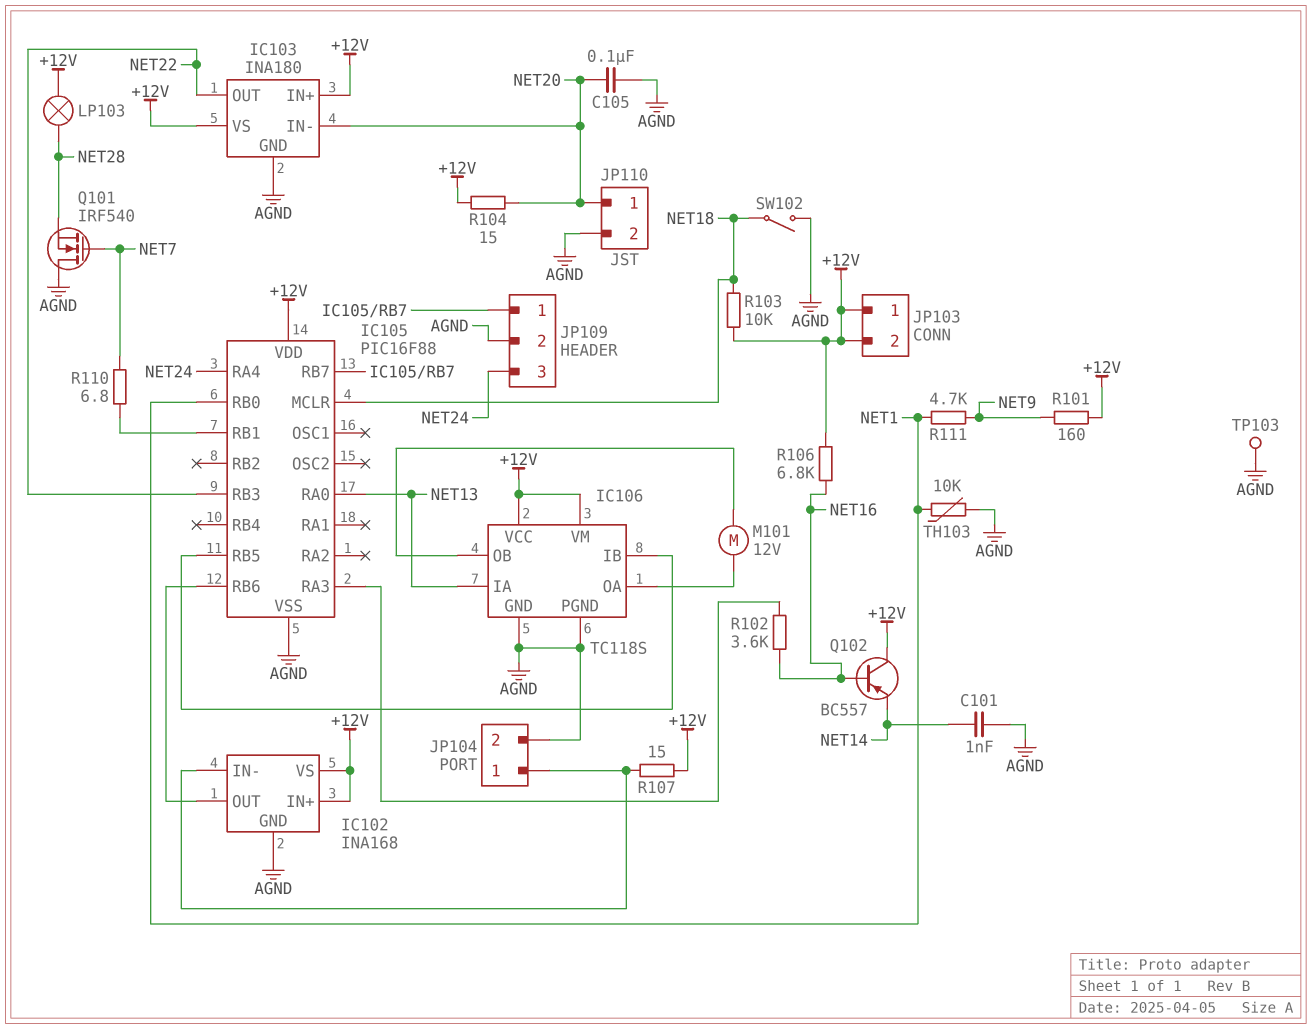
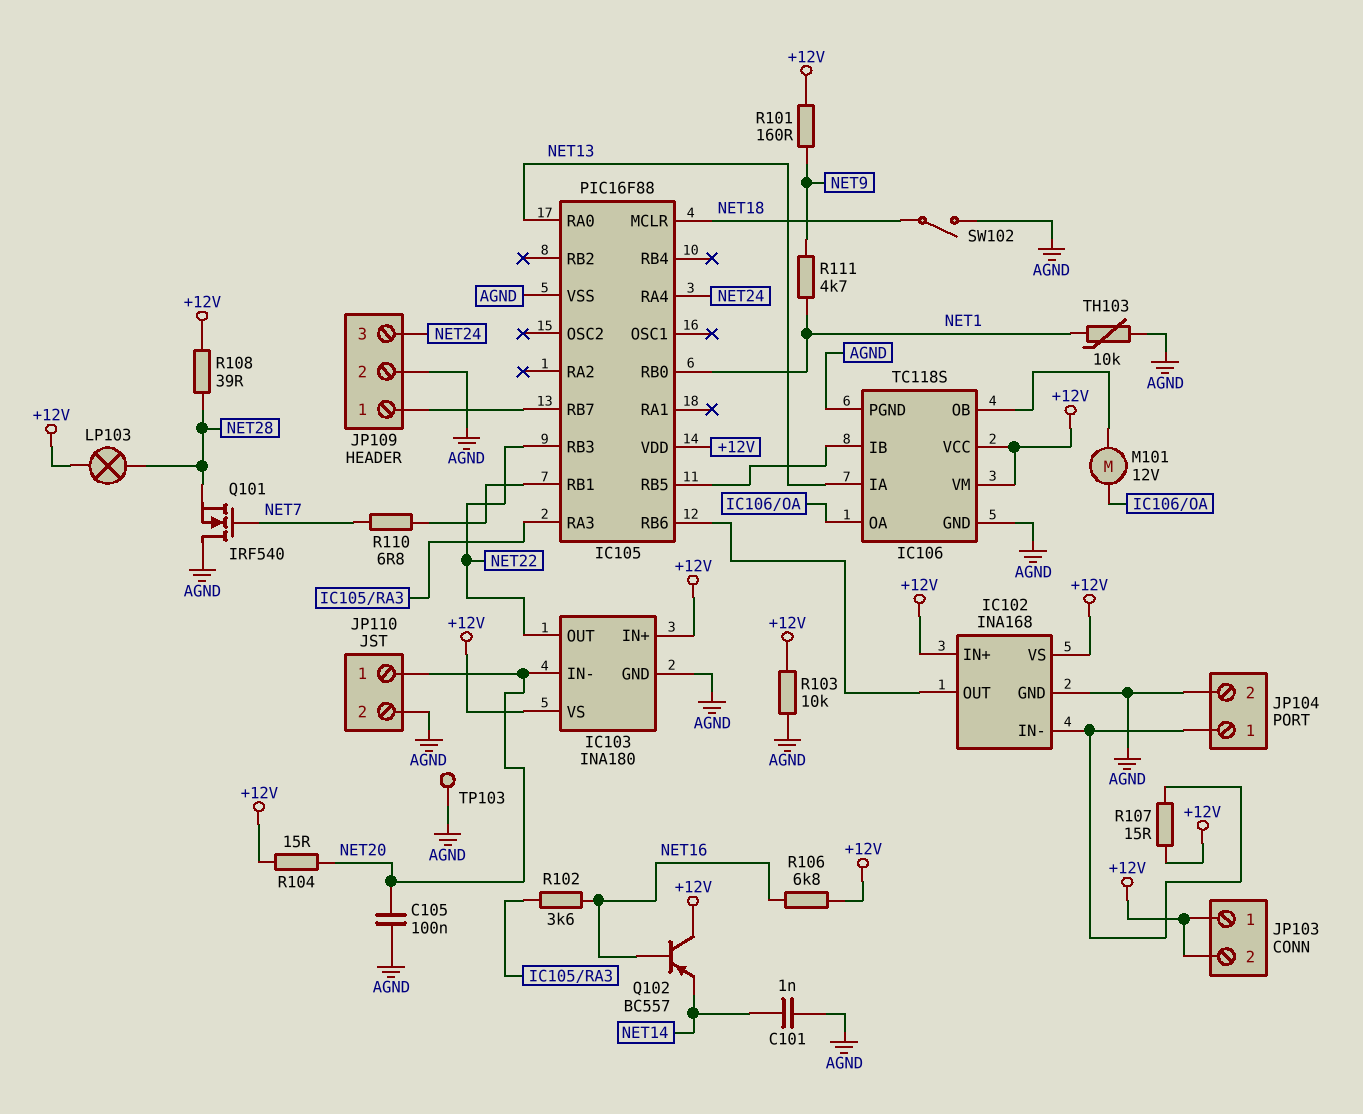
R103: 10k (+12V, NET18) -> 10k (+12V, AGND)
R108: none -> 39 (+12V, NET28)

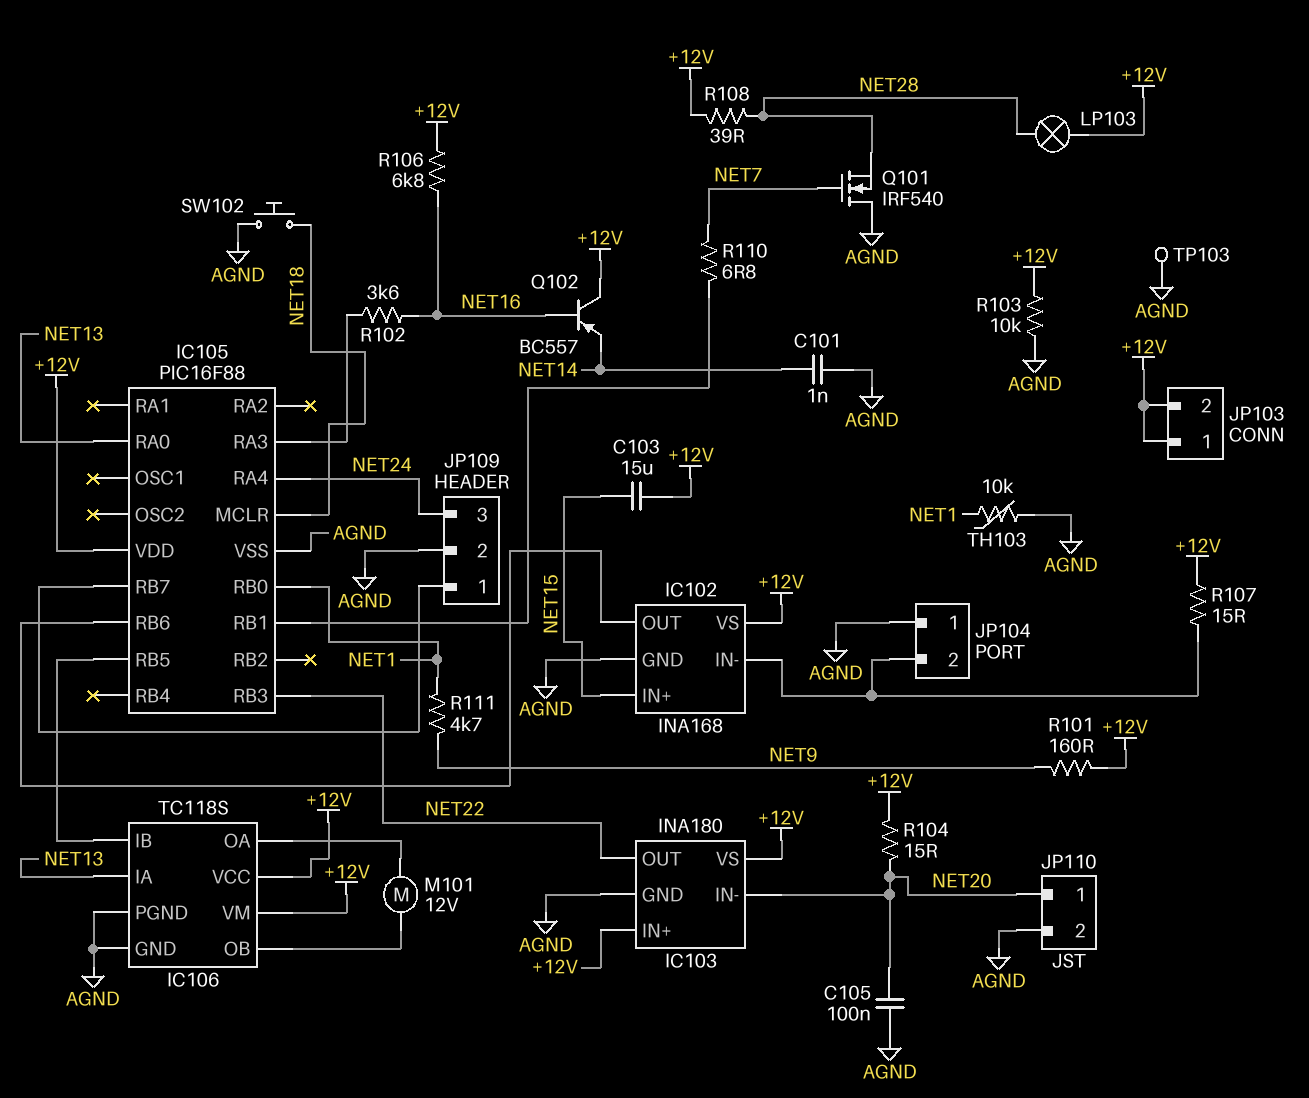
C103: none -> 15uF (+12V, NET15)
IC102 pin IN+: +12V -> NET15
JP104 pin 1: IC102/IN- -> AGND
JP104 pin 2: AGND -> IC102/IN-
SW102: switch (AGND, NET18) -> button (AGND, NET18)

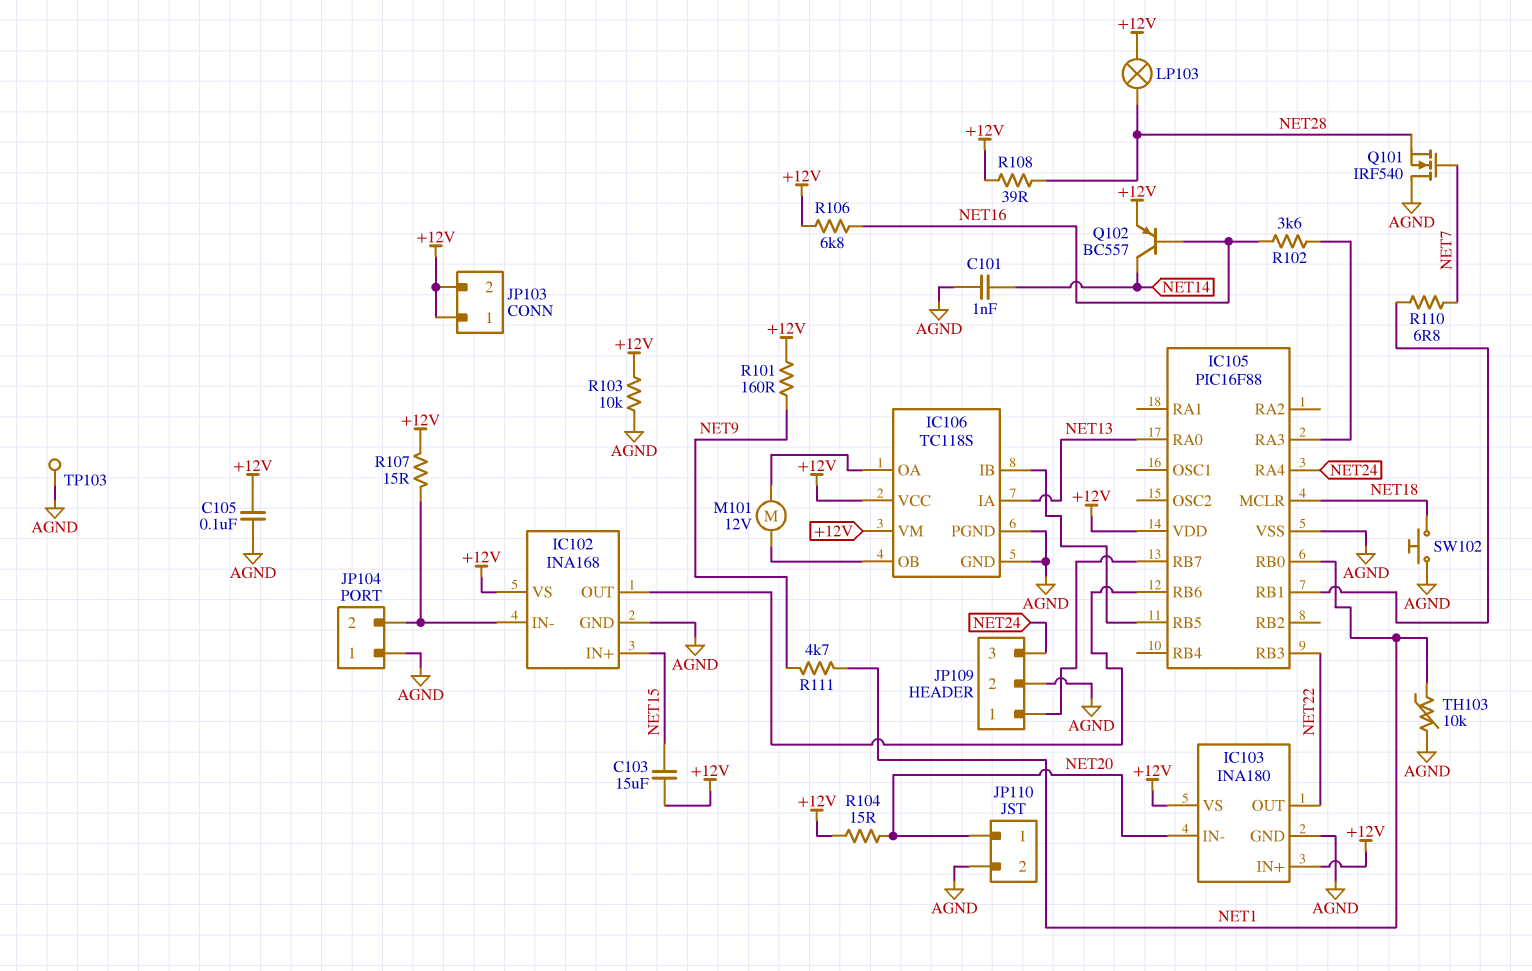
C105: 100nF (AGND, NET20) -> 100nF (+12V, AGND)
Q102: PNP BC557 (B NET16, C +12V, E NET14) -> PNP BC557 (B NET16, C NET14, E +12V)

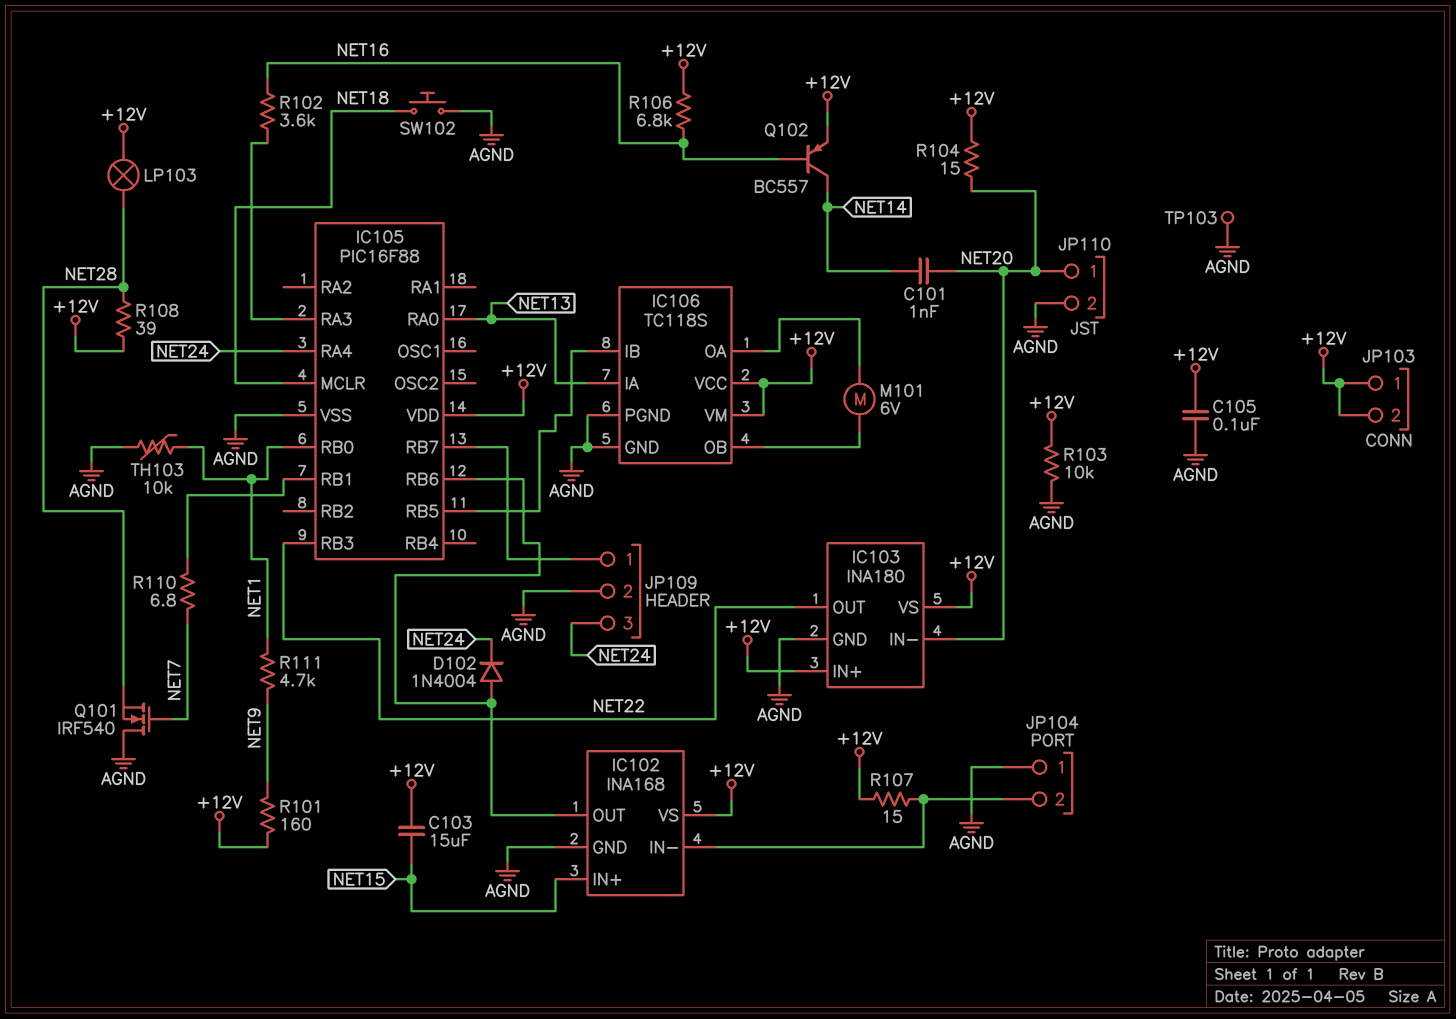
C101: 1nF (AGND, NET14) -> 1nF (NET14, NET20)
D102: none -> diode 1N4004 (A IC102/OUT, K NET24)
M101: motor 12V (IC106/OA, IC106/OB) -> motor 6V (IC106/OA, IC106/OB)

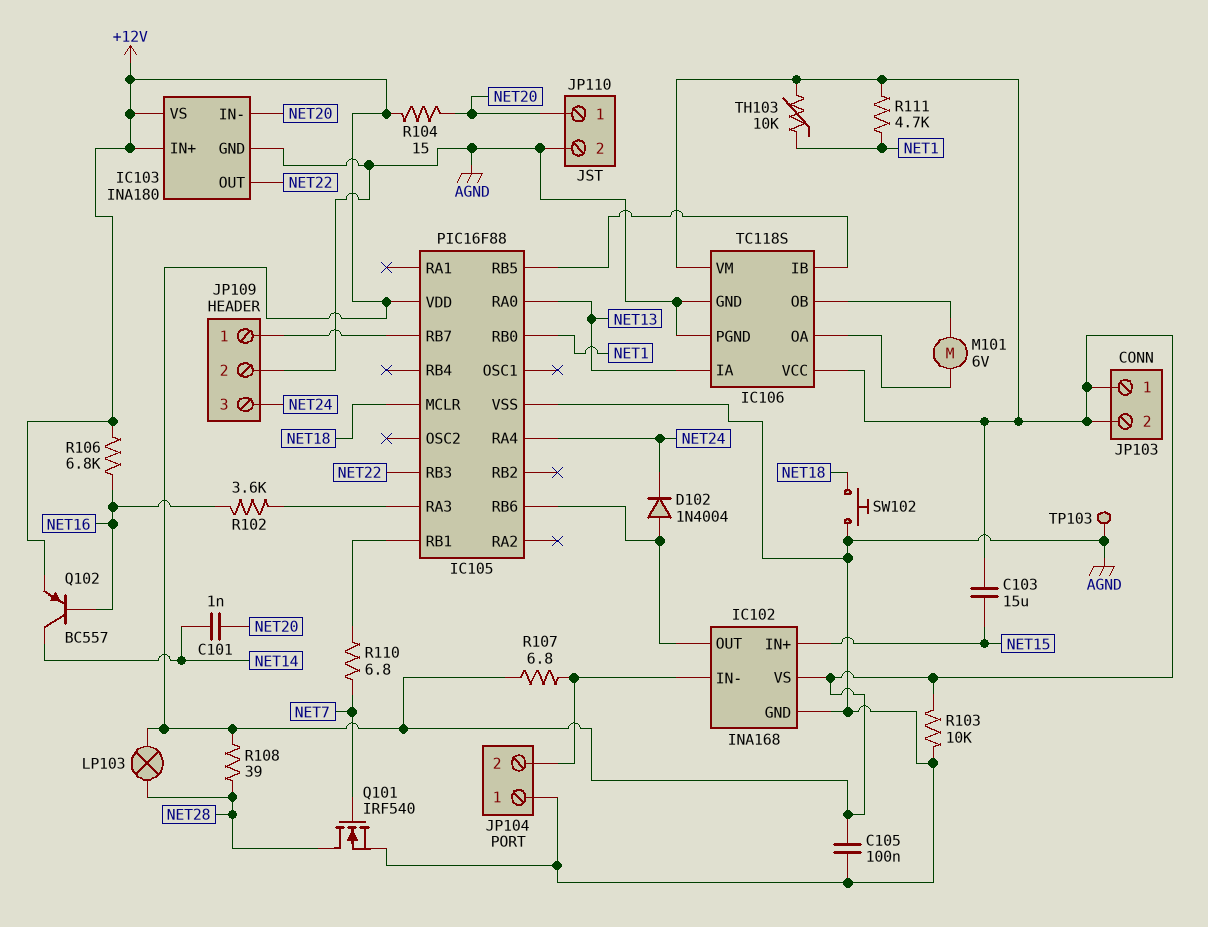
Q101: NMOS IRF540 (G NET7, D AGND, S NET28) -> NMOS IRF540 (G NET7, D NET28, S AGND)
R101: 160 (+12V, NET9) -> none
R107: 15 (+12V, IC102/IN-) -> 6.8 (+12V, IC102/IN-)
R111: 4.7k (NET1, NET9) -> 4.7k (+12V, NET1)
TH103: 10k (AGND, NET1) -> 10k (+12V, NET1)

